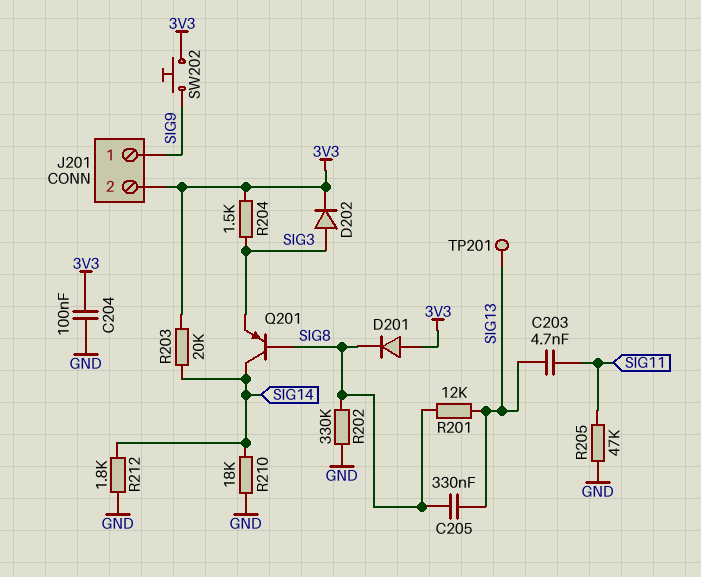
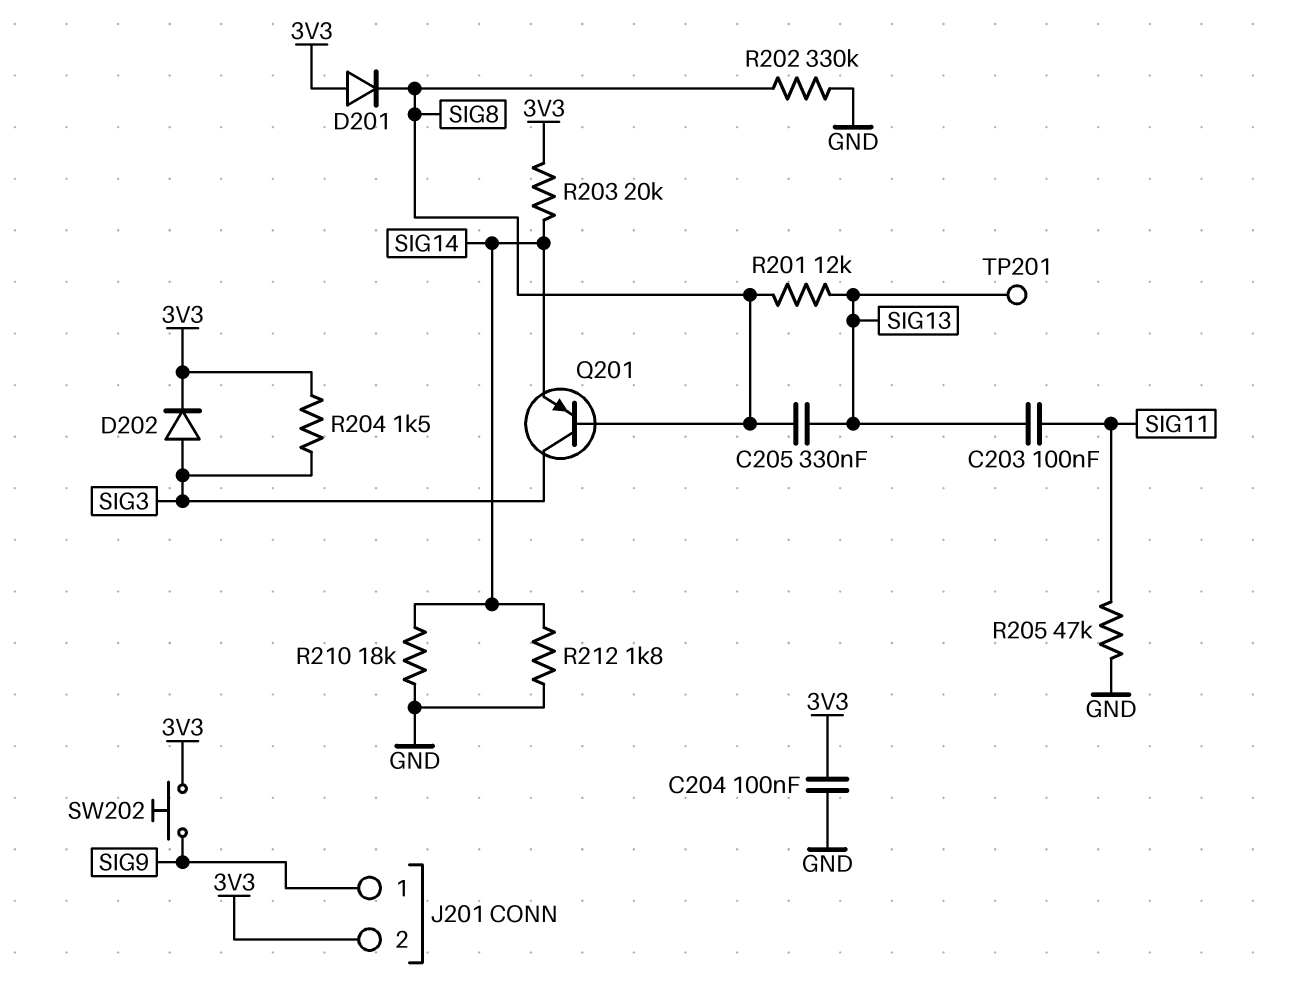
C203: 4.7nF (SIG11, SIG13) -> 100nF (SIG11, SIG13)
Q201: PNP (B SIG8, C SIG14, E SIG3) -> PNP (B SIG8, C SIG3, E SIG14)

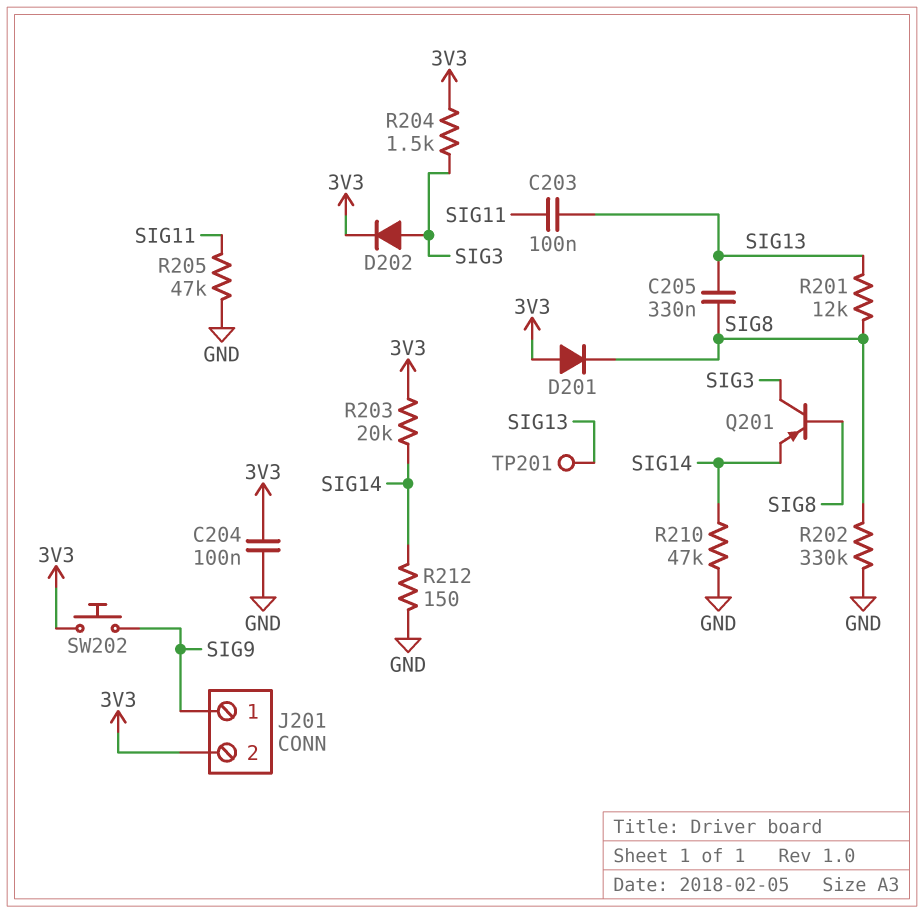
R210: 18k (GND, SIG14) -> 47k (GND, SIG14)
R212: 1.8k (GND, SIG14) -> 150 (GND, SIG14)

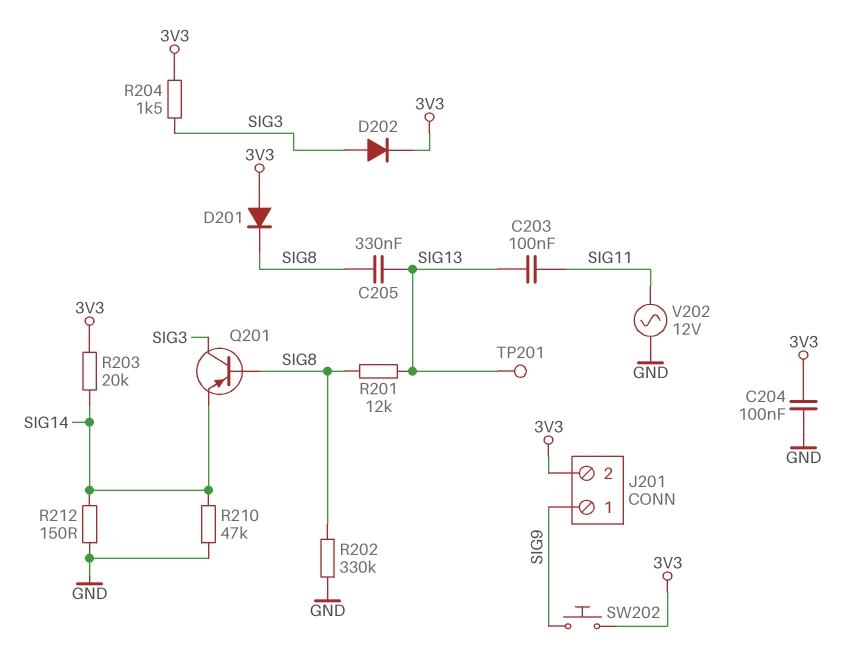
R205: 47k (GND, SIG11) -> none
V202: none -> AC 12V (GND, SIG11)

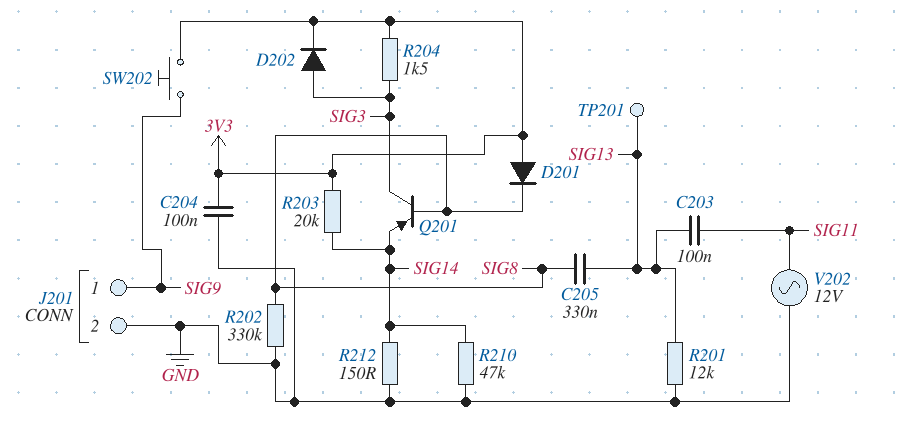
J201 pin 2: 3V3 -> GND
R201: 12k (SIG8, SIG13) -> 12k (GND, SIG13)

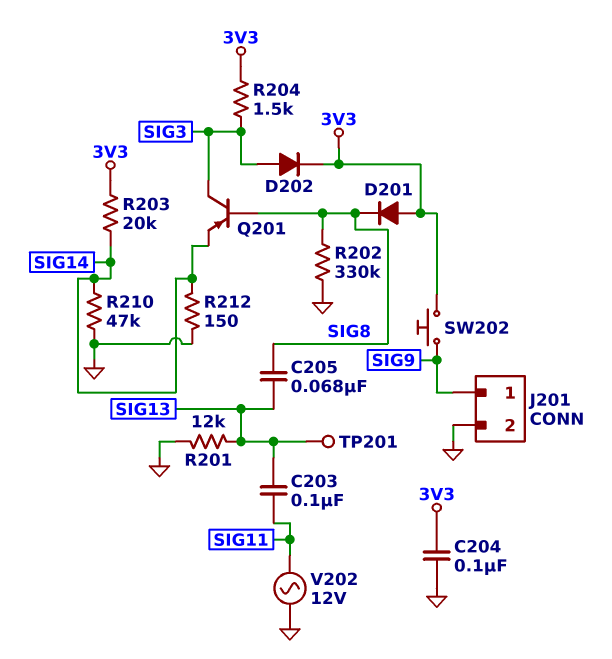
C205: 330nF (SIG8, SIG13) -> 68nF (SIG8, SIG13)

